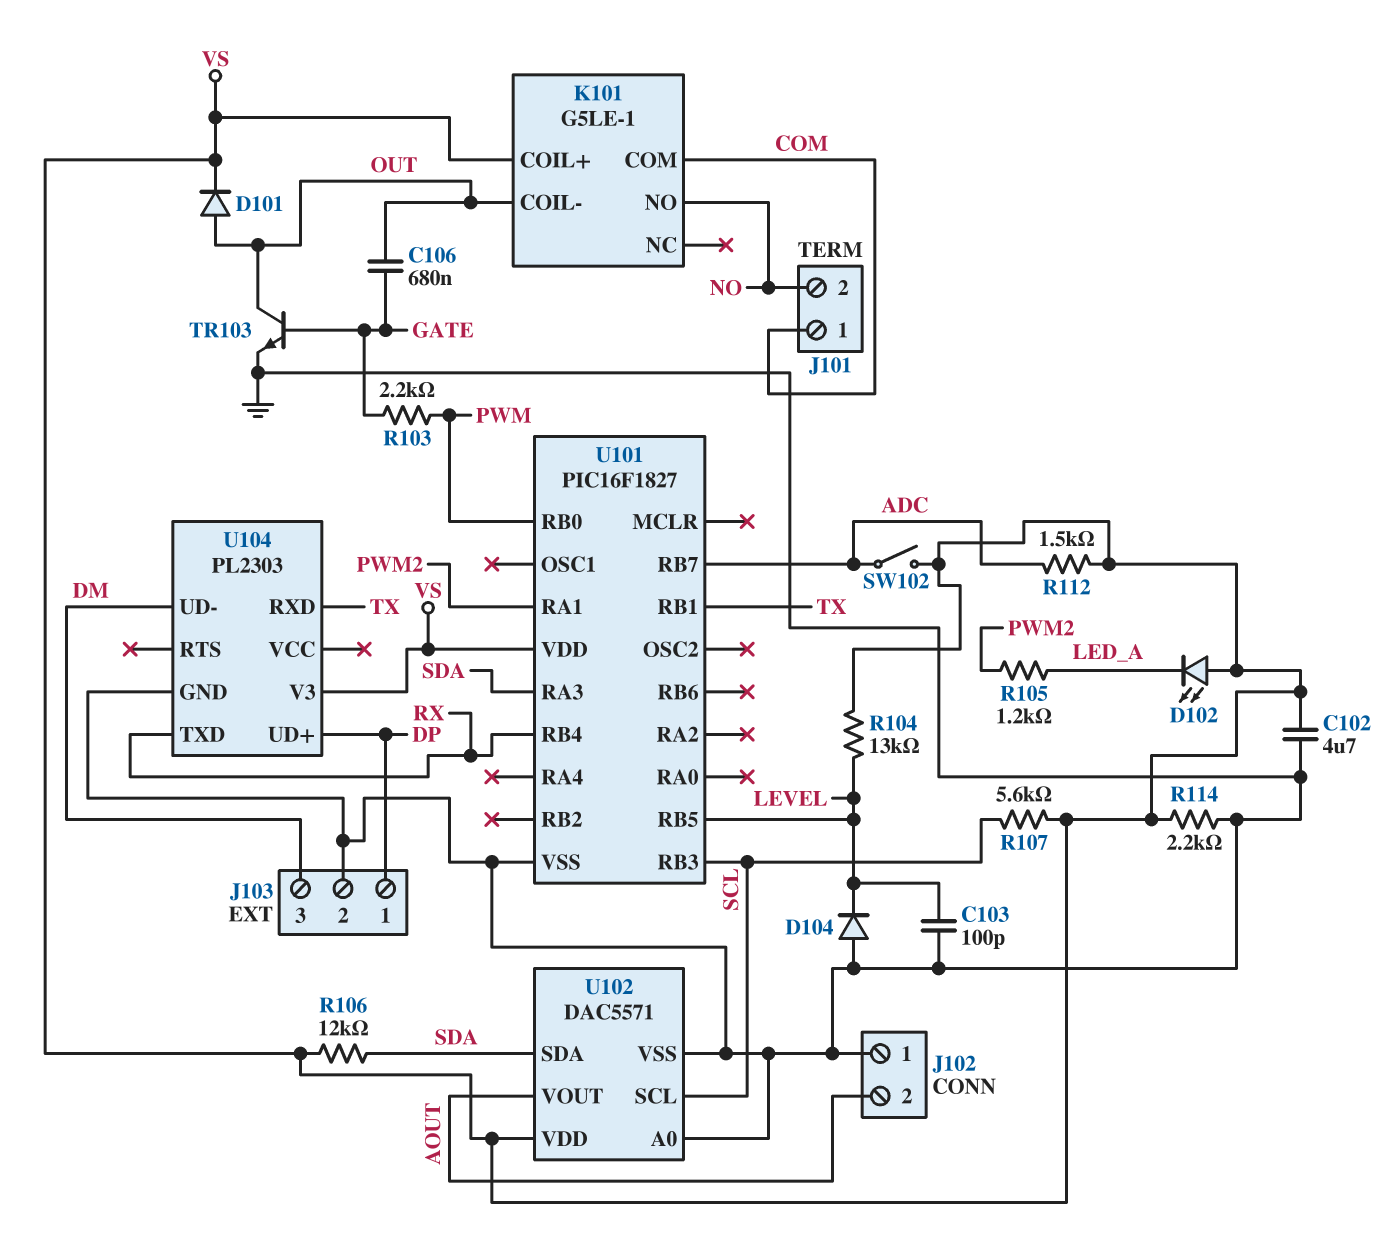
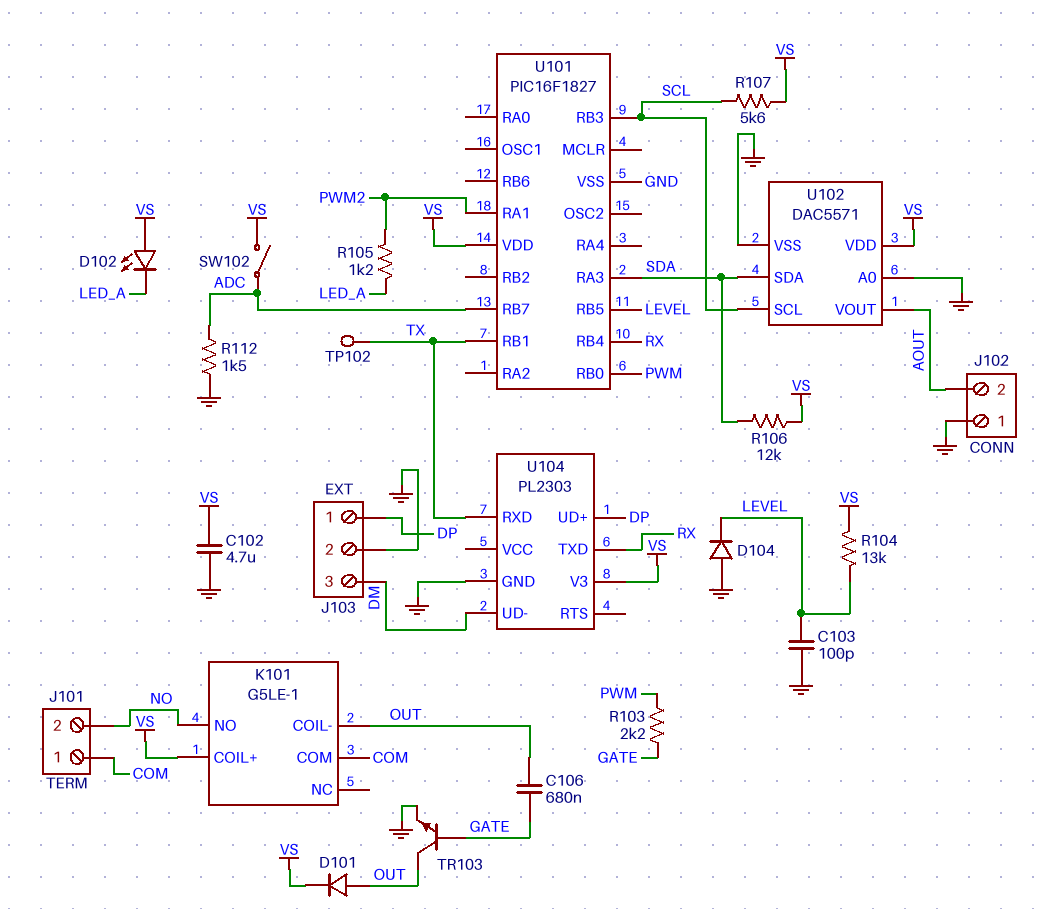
R112: 1.5k (ADC, VS) -> 1.5k (ADC, GND)
R114: 2.2k (GND, VS) -> none
TP102: none -> test point (TX)

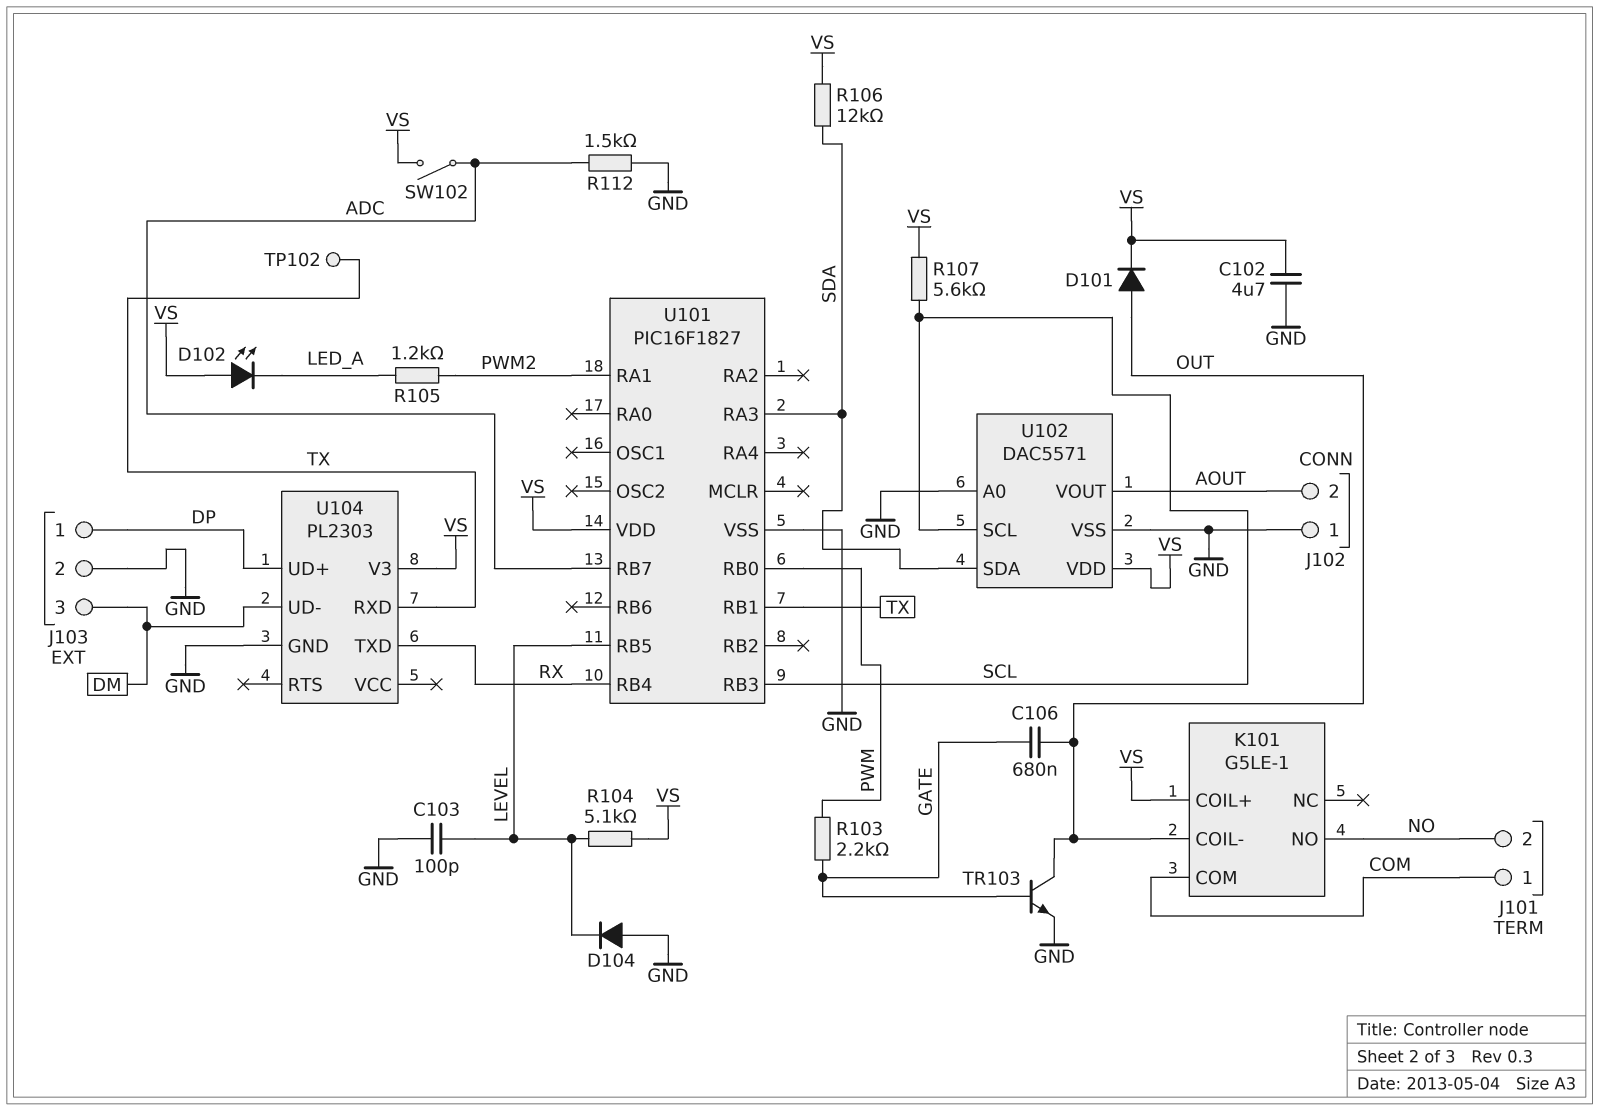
R104: 13k (LEVEL, VS) -> 5.1k (LEVEL, VS)

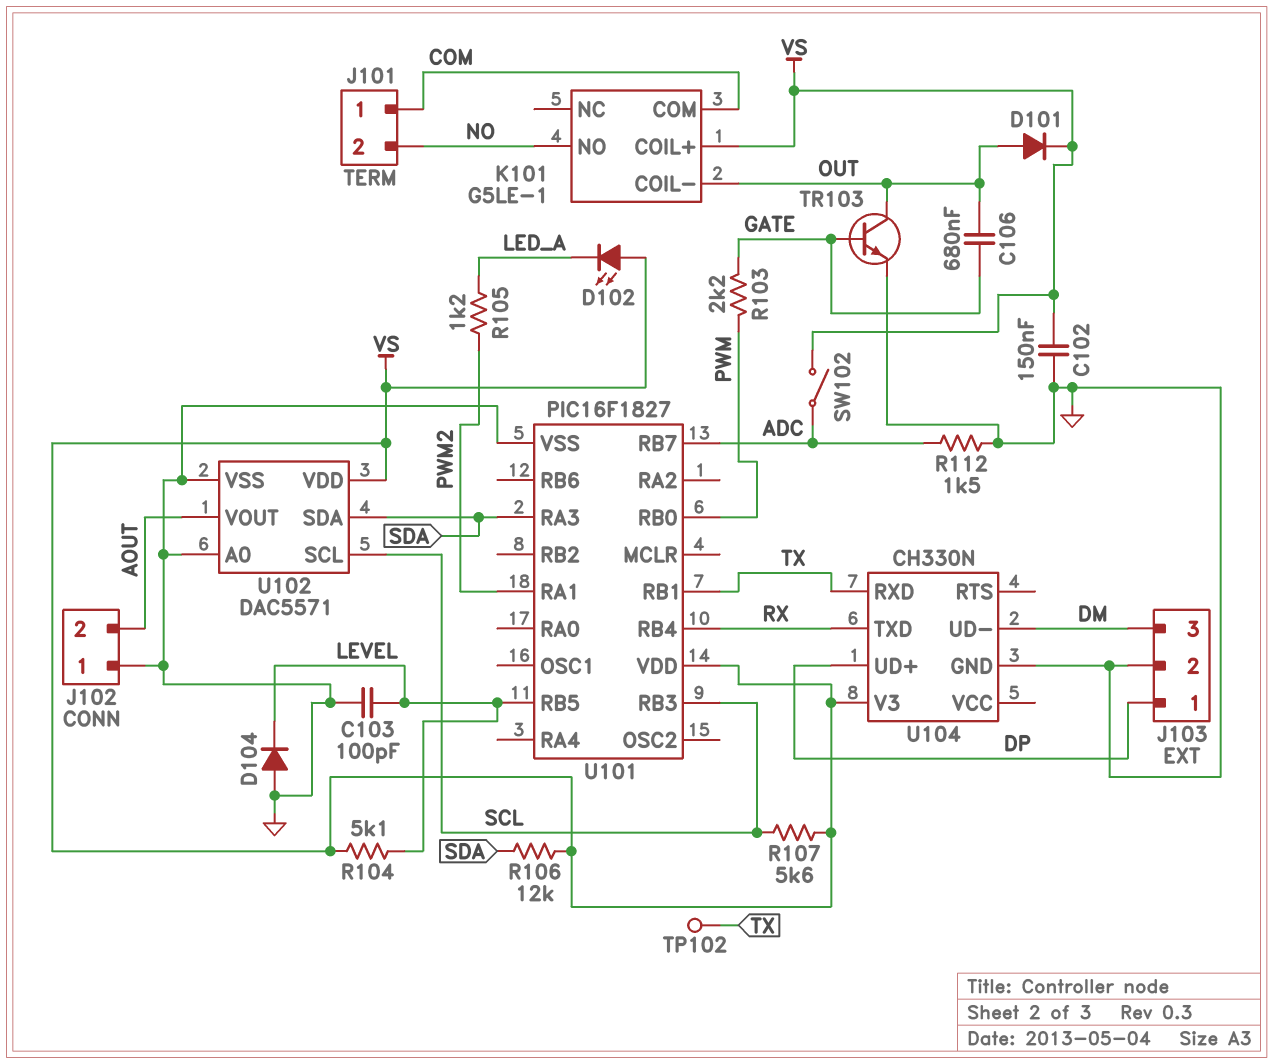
C102: 4.7uF (GND, VS) -> 150nF (GND, VS)
U104: PL2303 -> CH330N

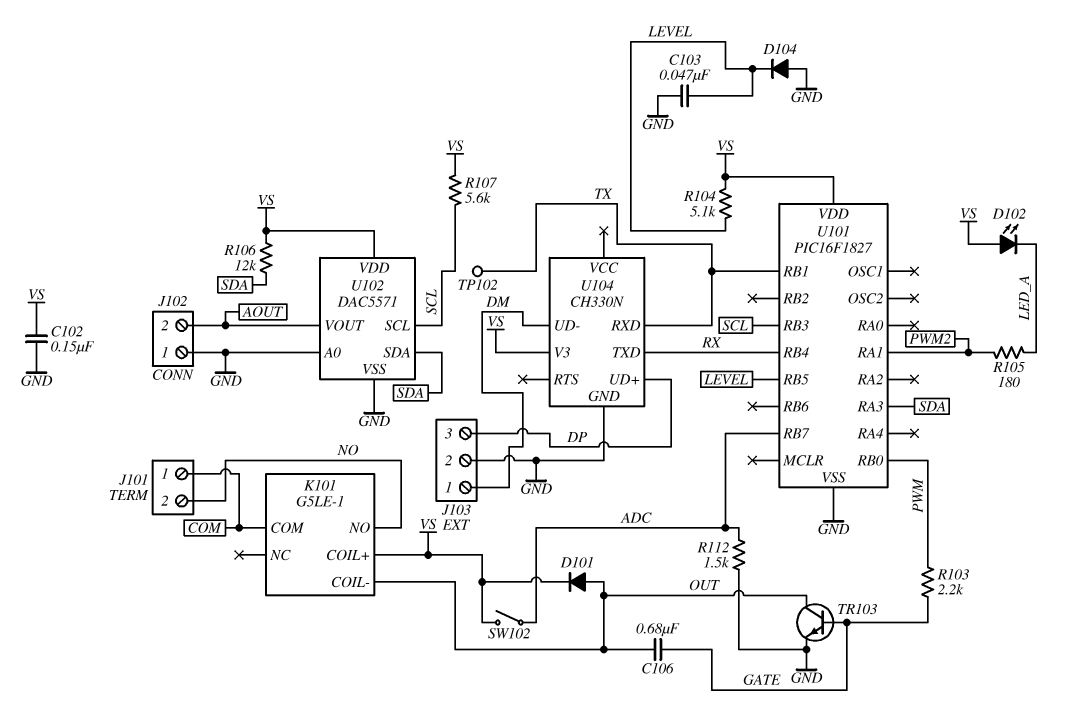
C103: 100pF (GND, LEVEL) -> 47nF (GND, LEVEL)
J103 pin 1: DP -> DM
J103 pin 3: DM -> DP
R105: 1.2k (LED_A, PWM2) -> 180 (LED_A, PWM2)

